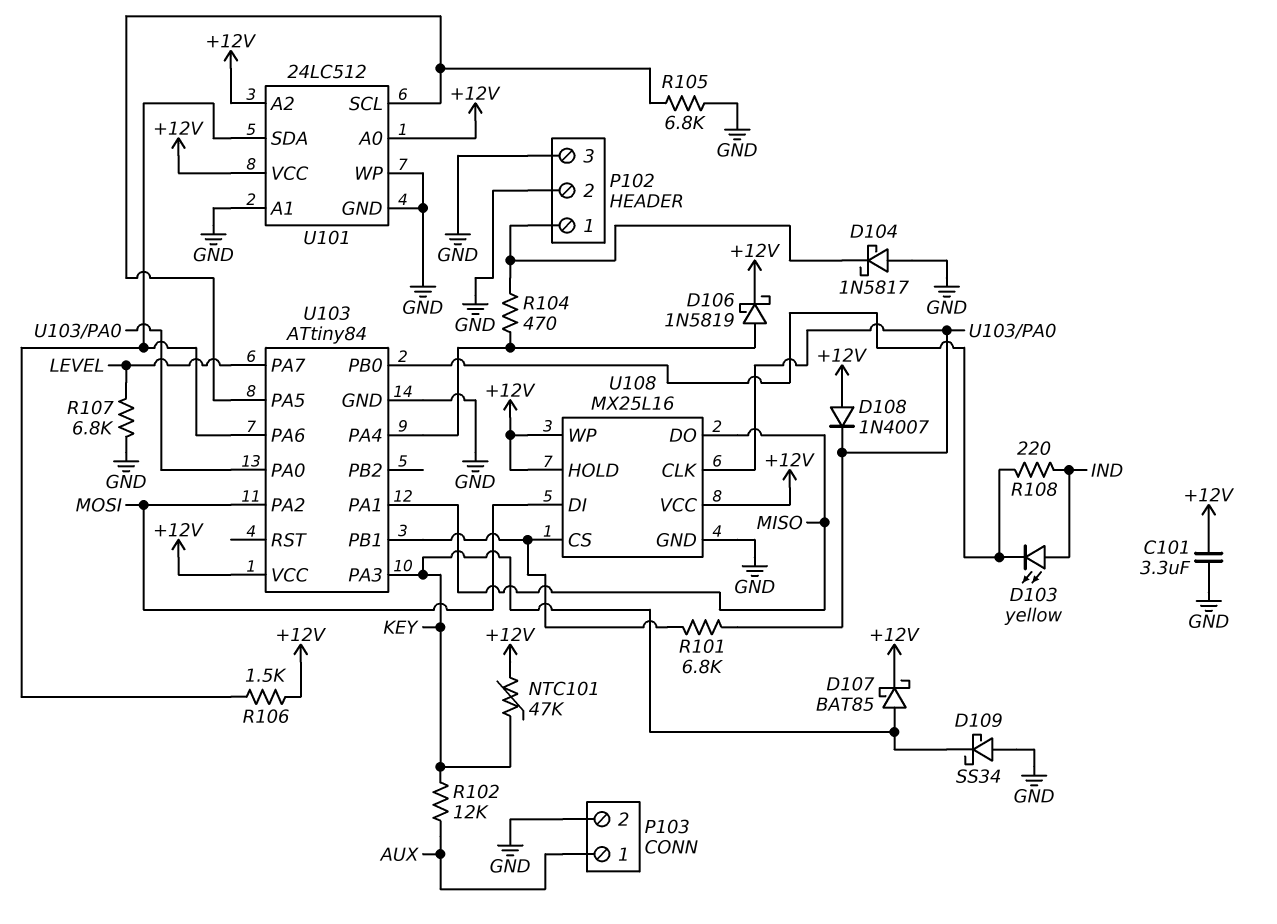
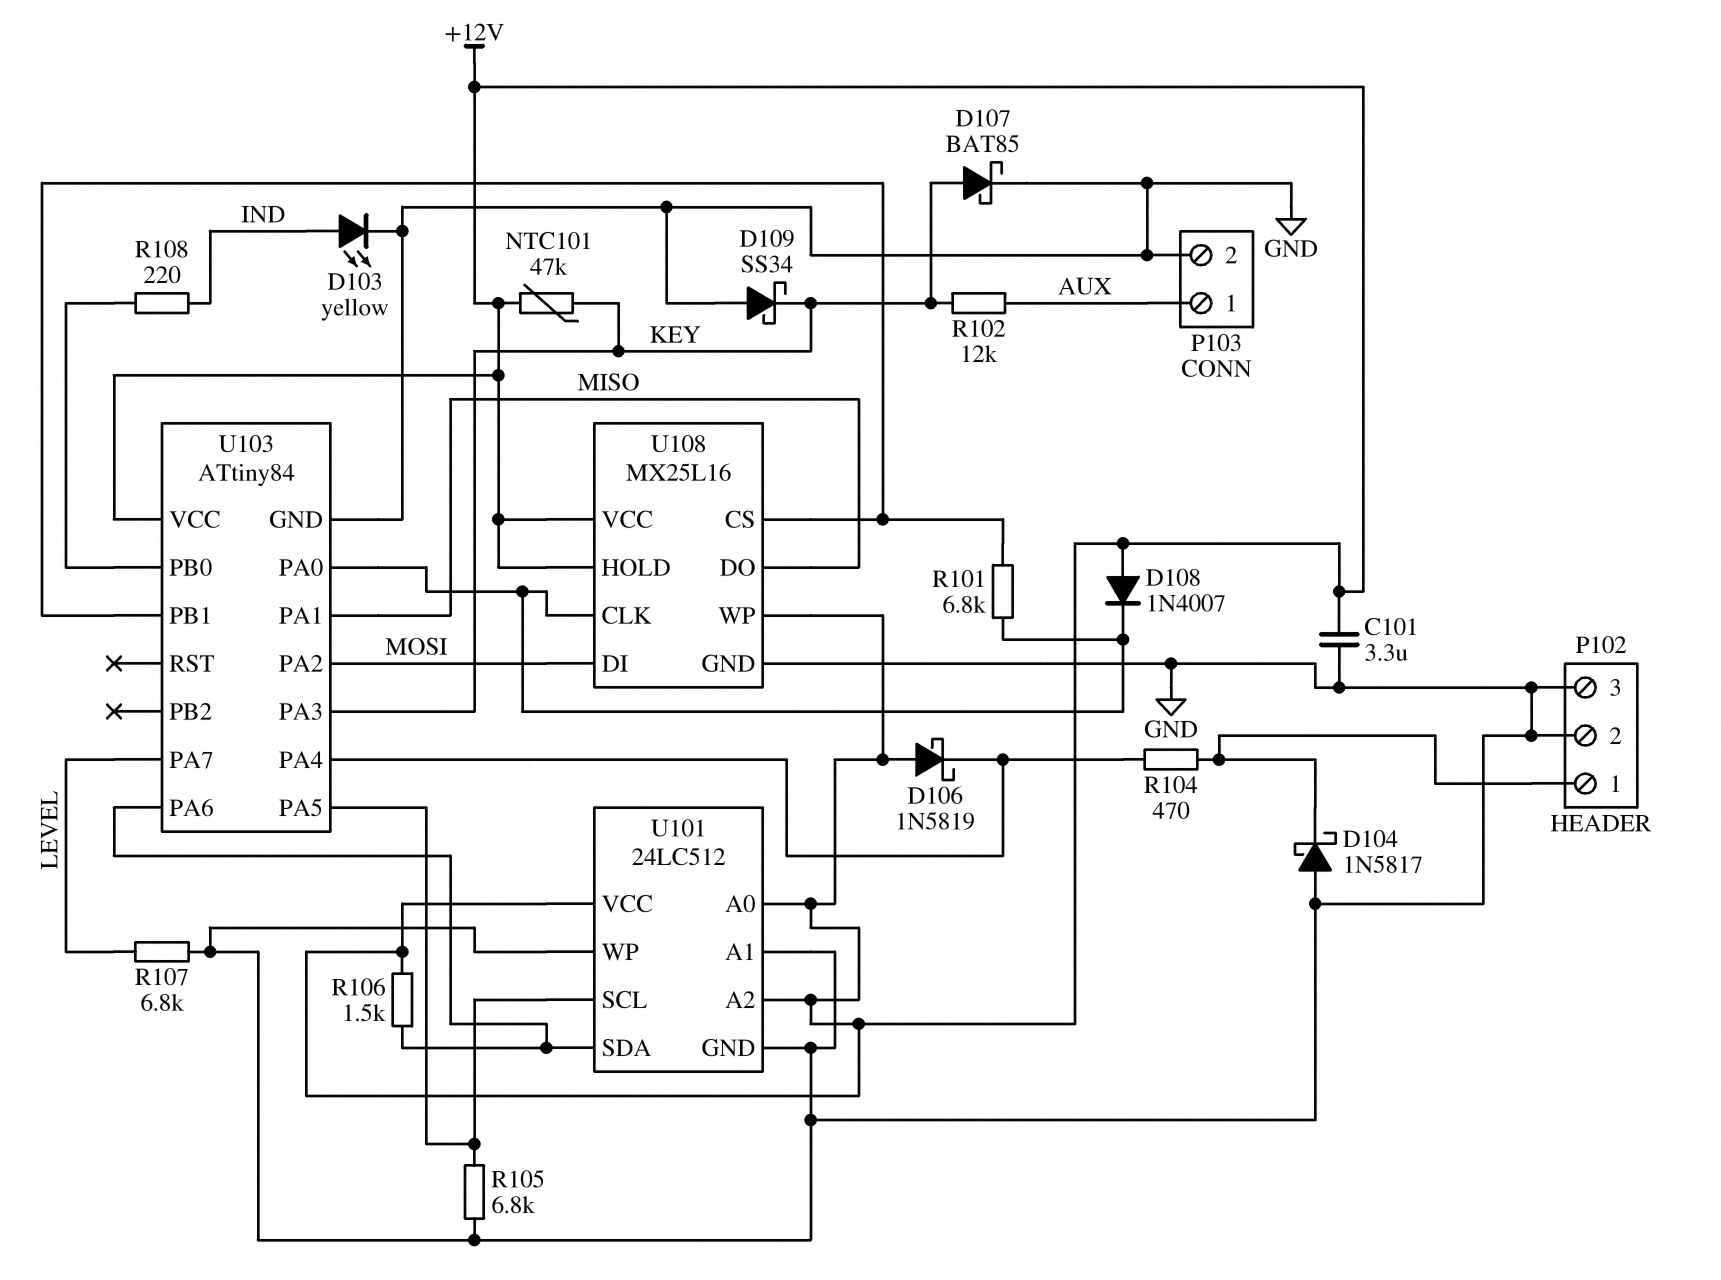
D103: LED yellow (A IND, K U103/PB0) -> LED yellow (A IND, K GND)
D106: schottky 1N5819 (A U103/PA4, K +12V) -> schottky 1N5819 (A +12V, K U103/PA4)
D107: schottky BAT85 (A KEY, K +12V) -> schottky BAT85 (A KEY, K GND)

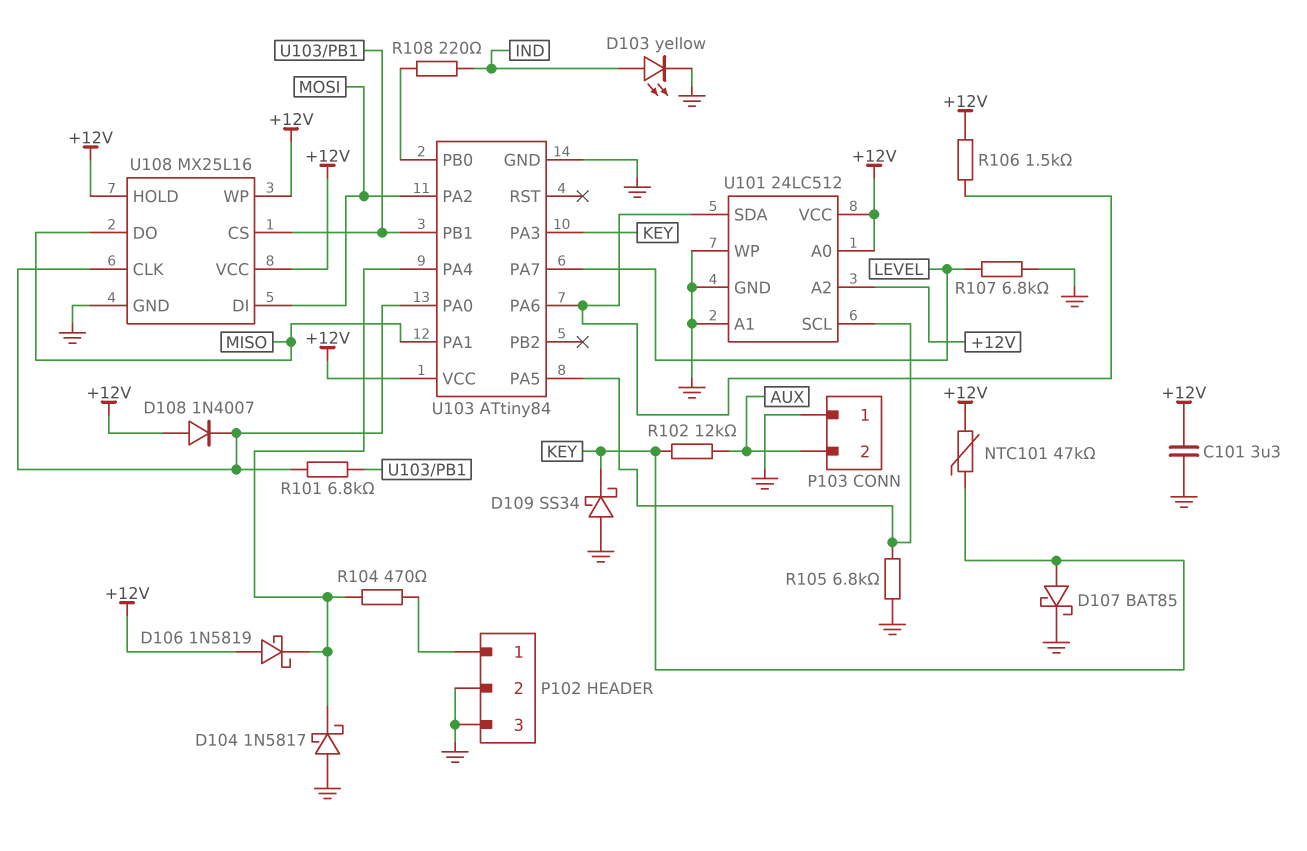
D104: schottky 1N5817 (A GND, K P102/1) -> schottky 1N5817 (A GND, K U103/PA4)
P103 pin 1: AUX -> GND
P103 pin 2: GND -> AUX

